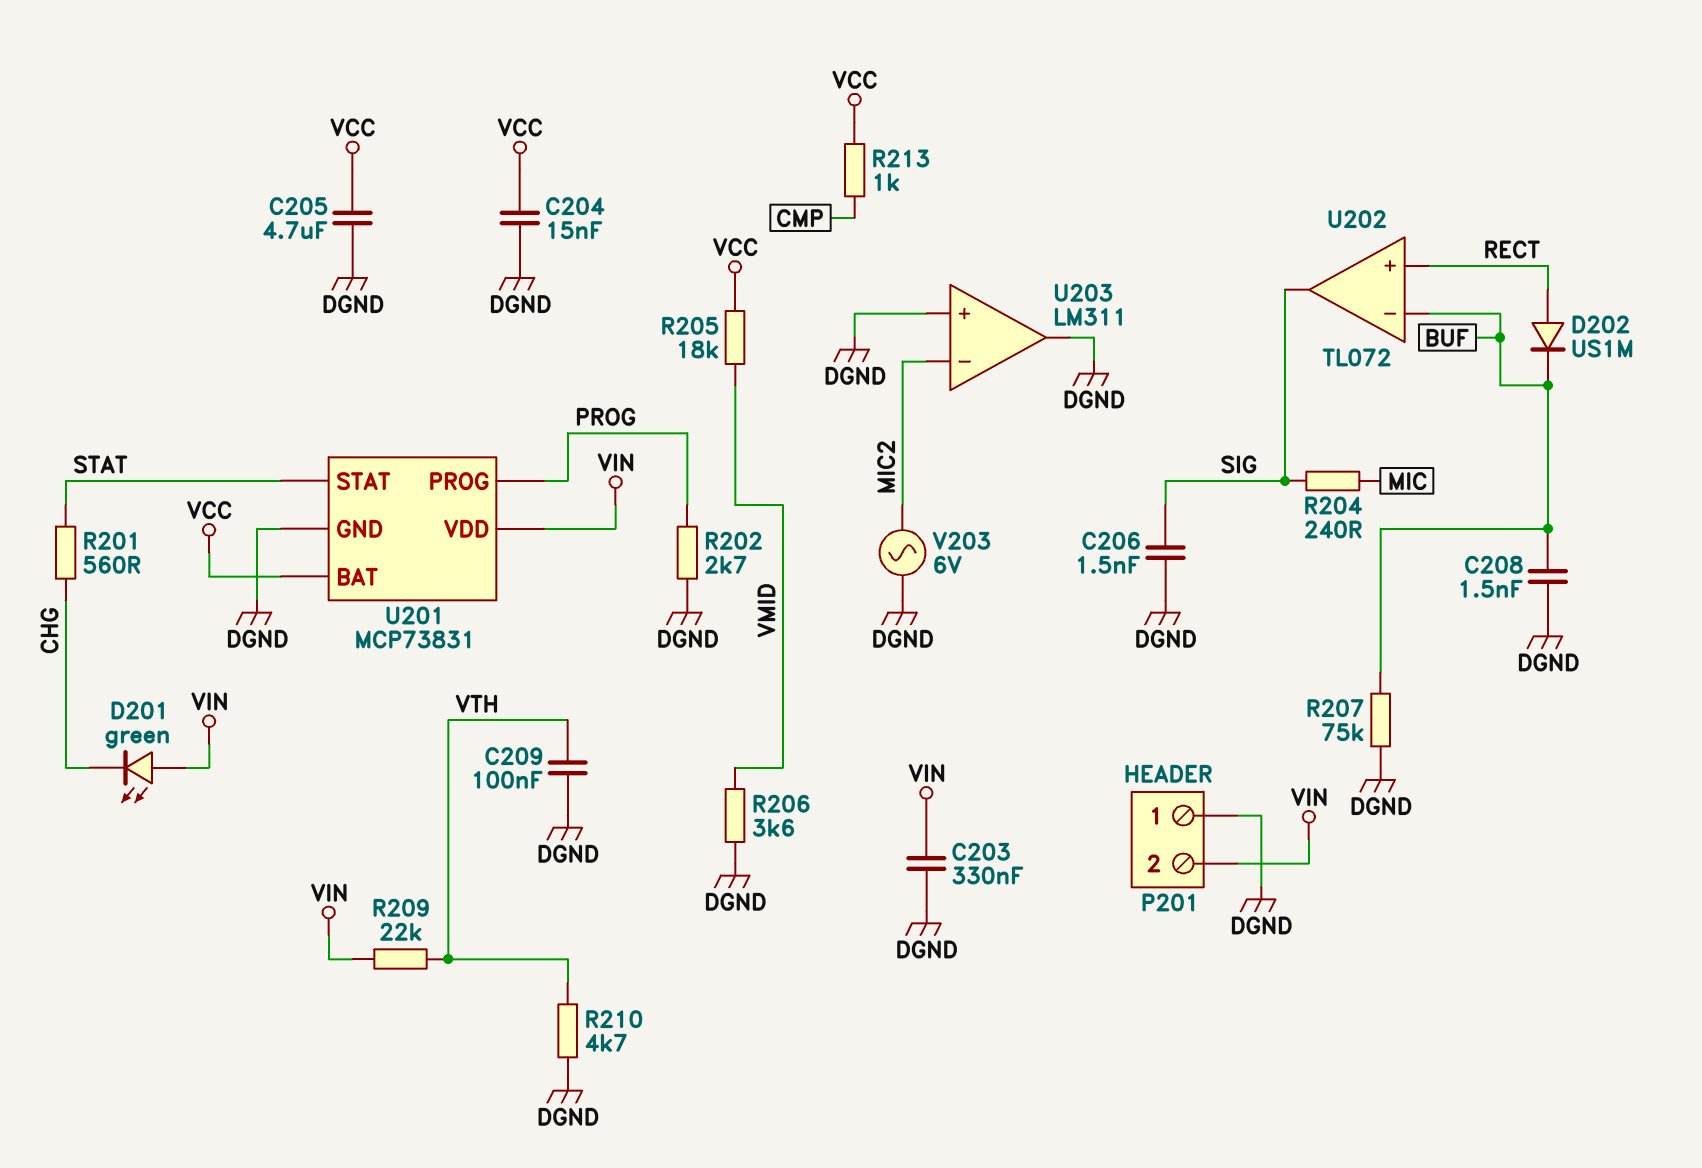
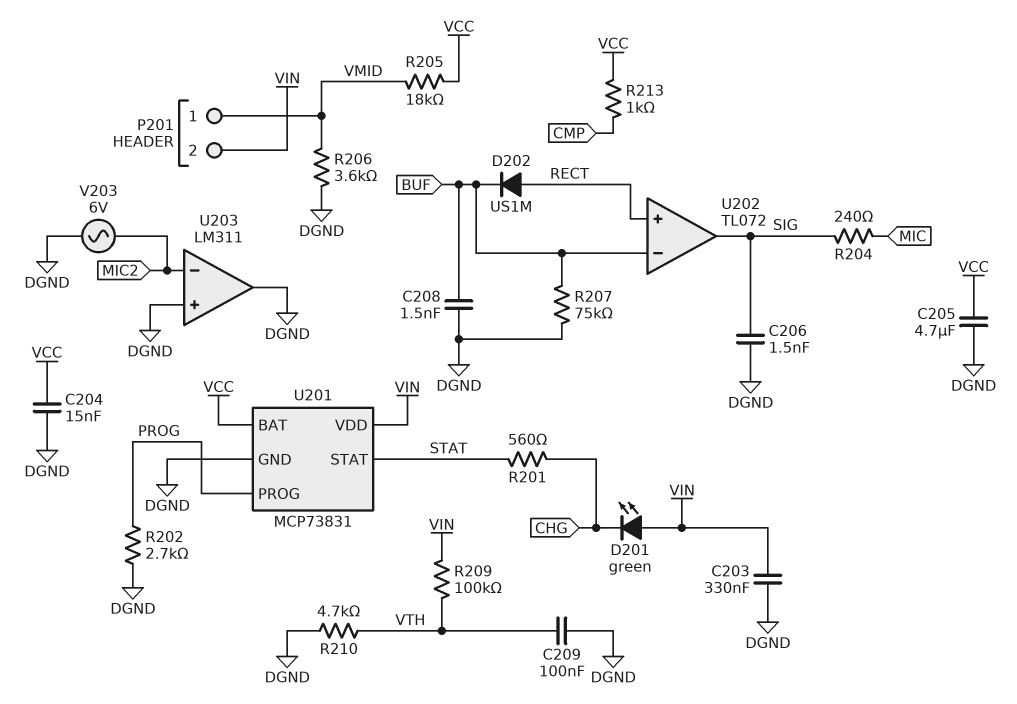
P201 pin 1: DGND -> VMID
R209: 22k (VIN, VTH) -> 100k (VIN, VTH)

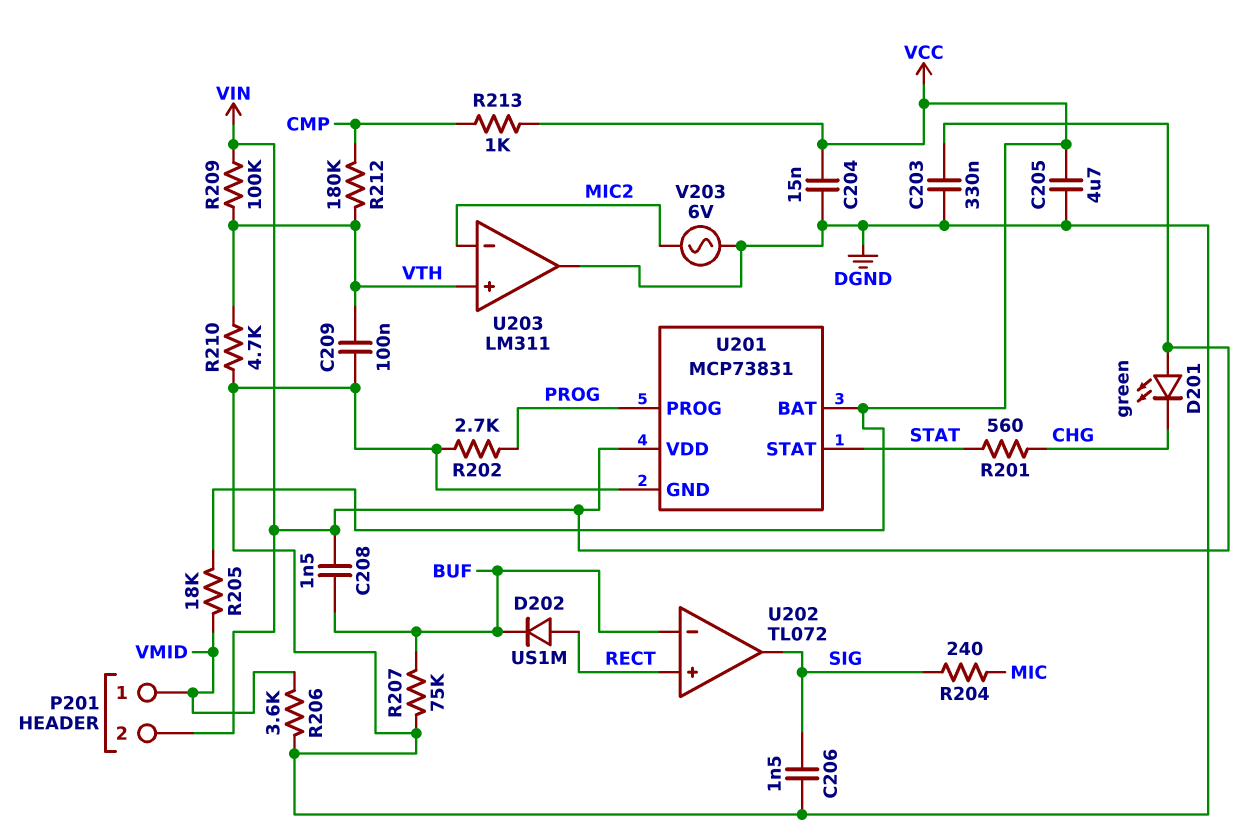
C208: 1.5nF (BUF, DGND) -> 1.5nF (BUF, VIN)
R212: none -> 180k (CMP, VTH)
U203 pin in+: DGND -> VTH

